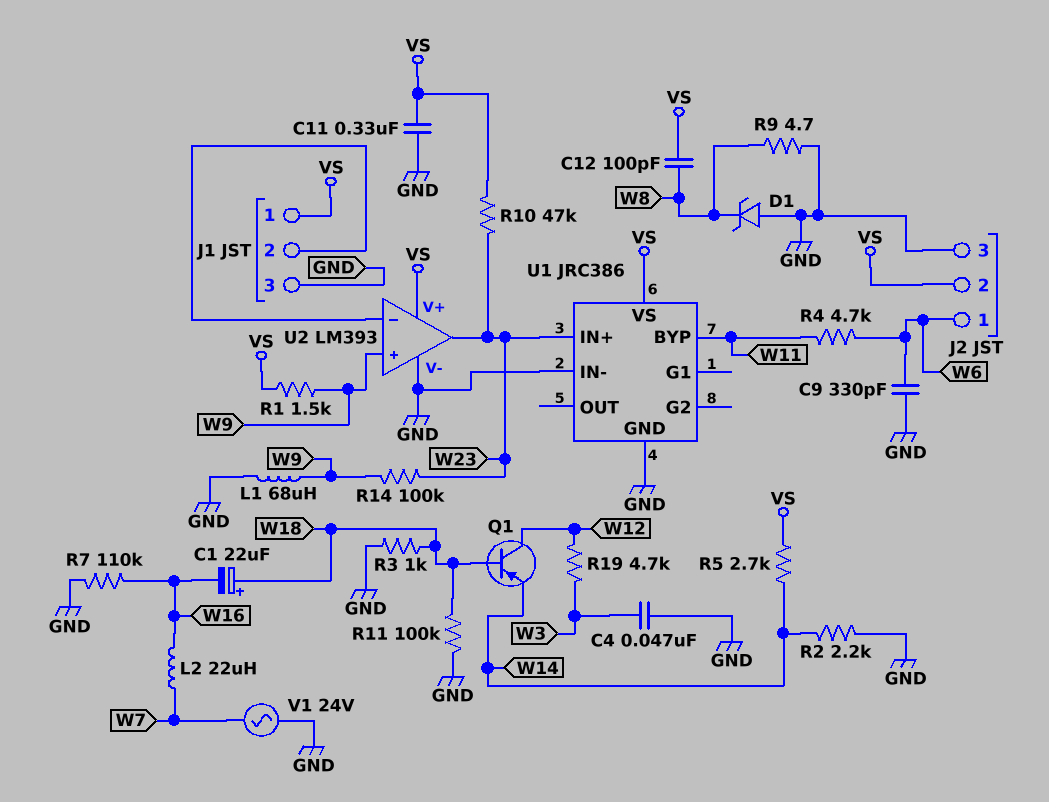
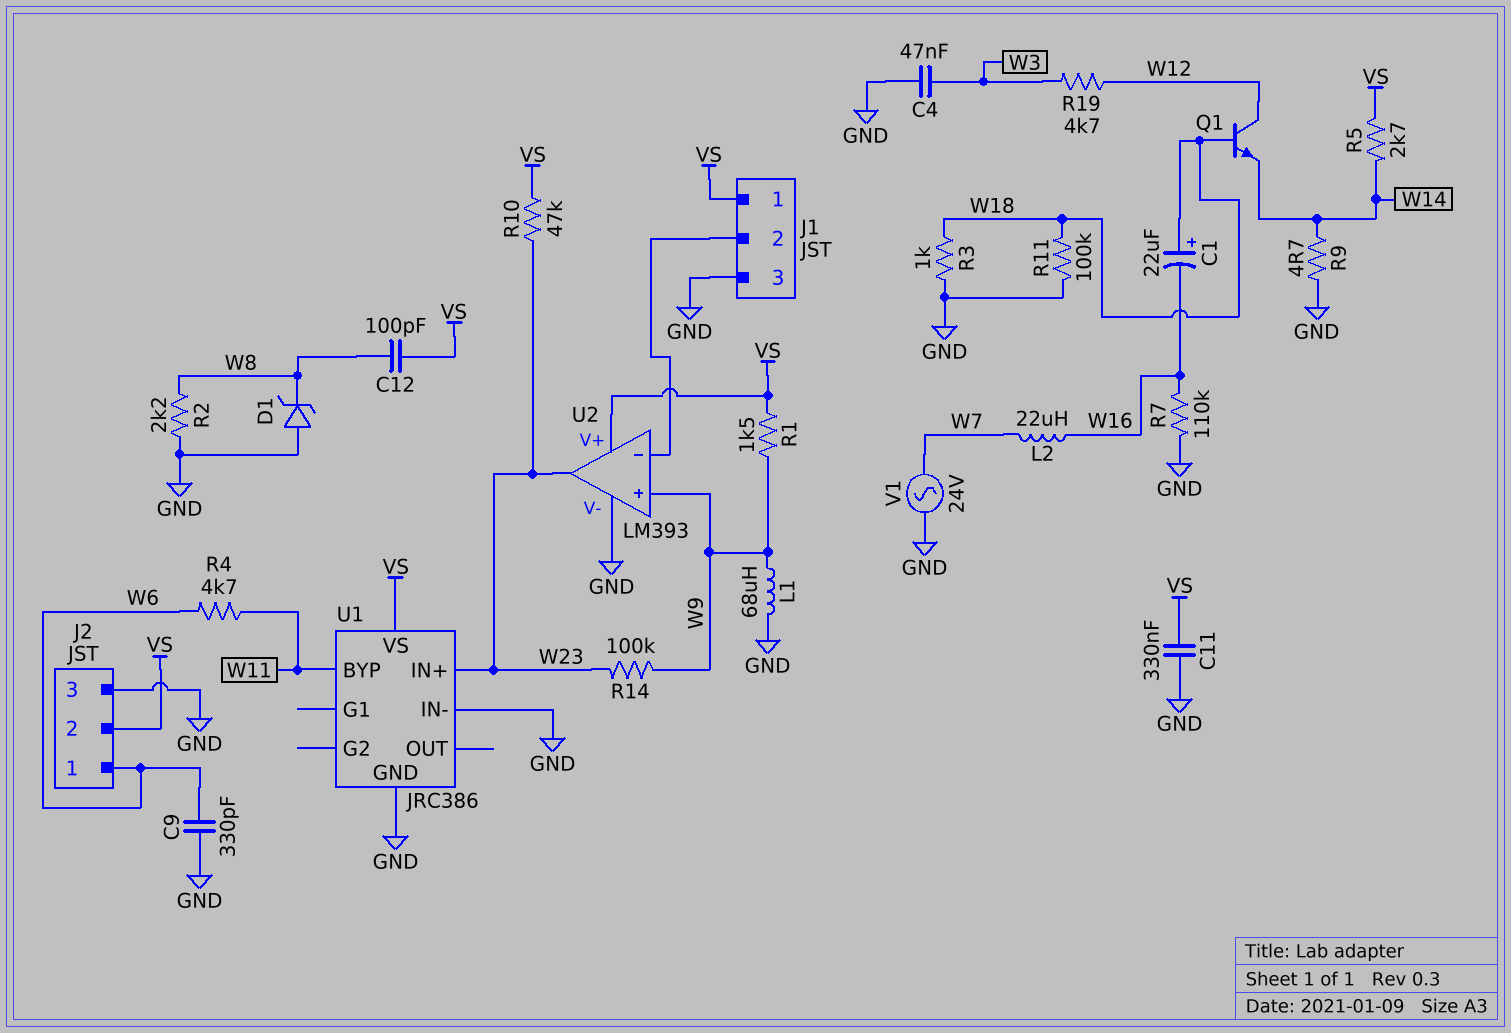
Q1: PNP (B W18, C W12, E W14) -> NPN (B W18, C W12, E W14)
R2: 2.2k (GND, W14) -> 2.2k (GND, W8)
R9: 4.7 (GND, W8) -> 4.7 (GND, W14)

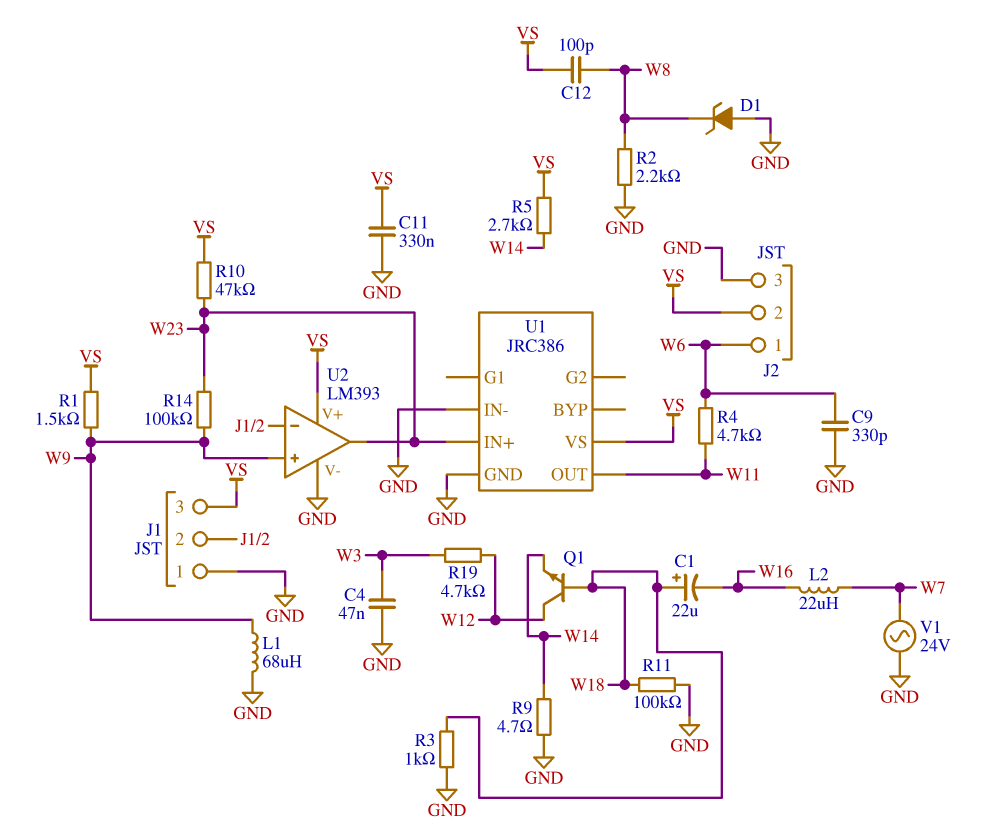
J1 pin 1: VS -> GND
J1 pin 3: GND -> VS
R7: 110k (GND, W16) -> none
U1 pin BYP: W11 -> none
U1 pin OUT: none -> W11

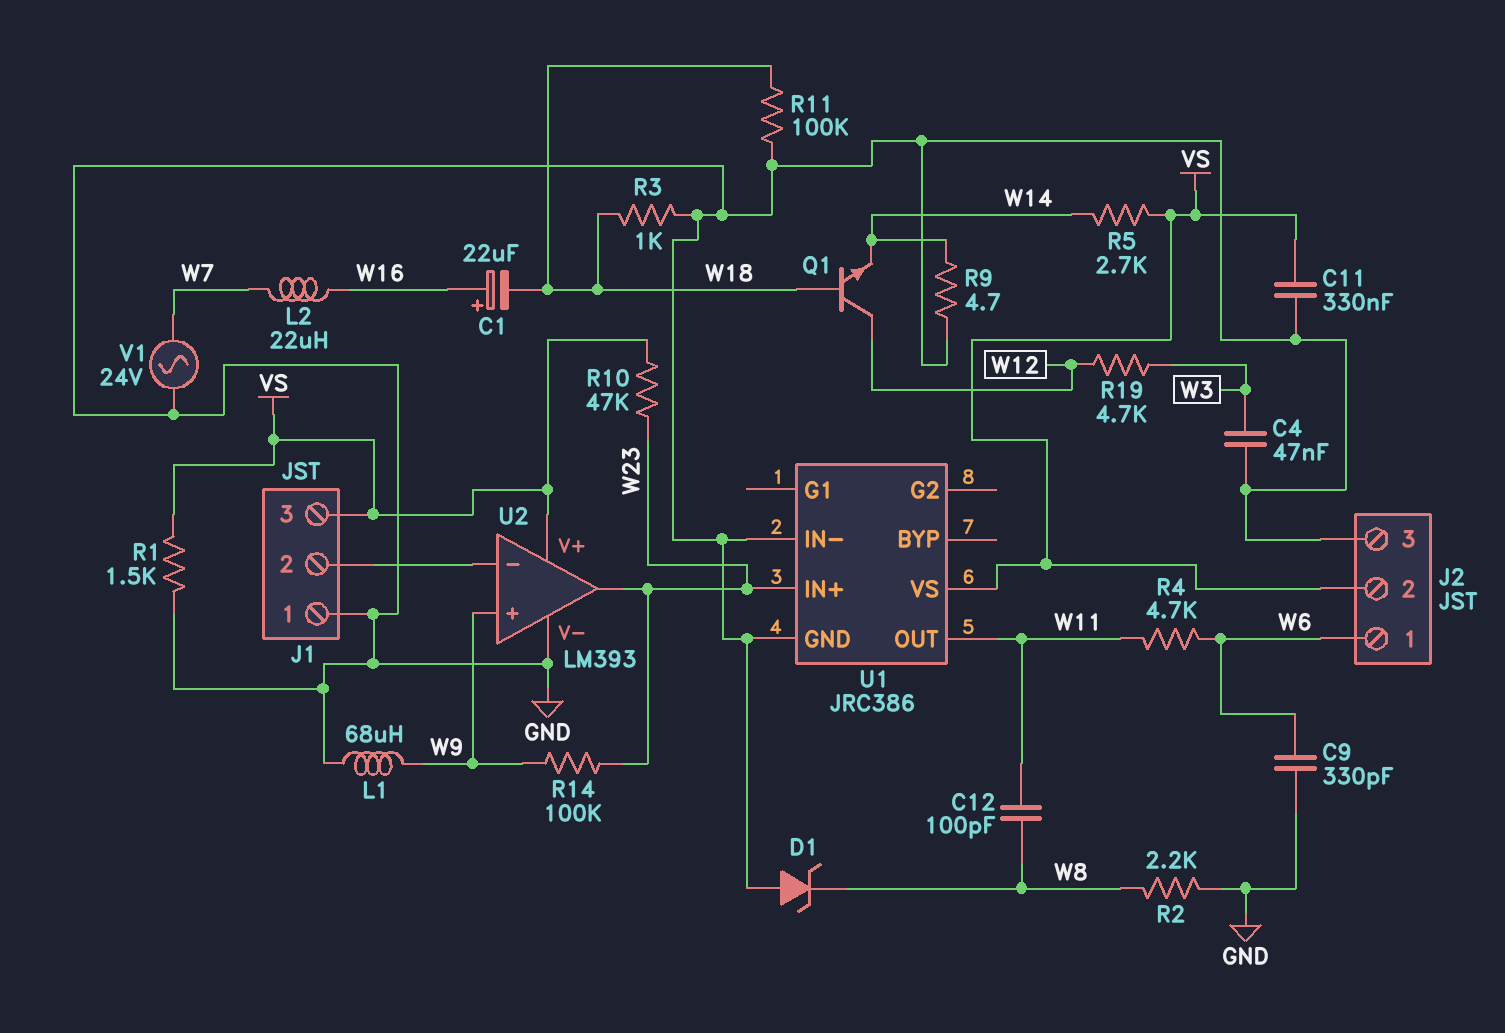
C1: 22uF (plus W18, minus W16) -> 22uF (plus W16, minus W18)
C12: 100pF (VS, W8) -> 100pF (W8, W11)
R1: 1.5k (VS, W9) -> 1.5k (GND, VS)

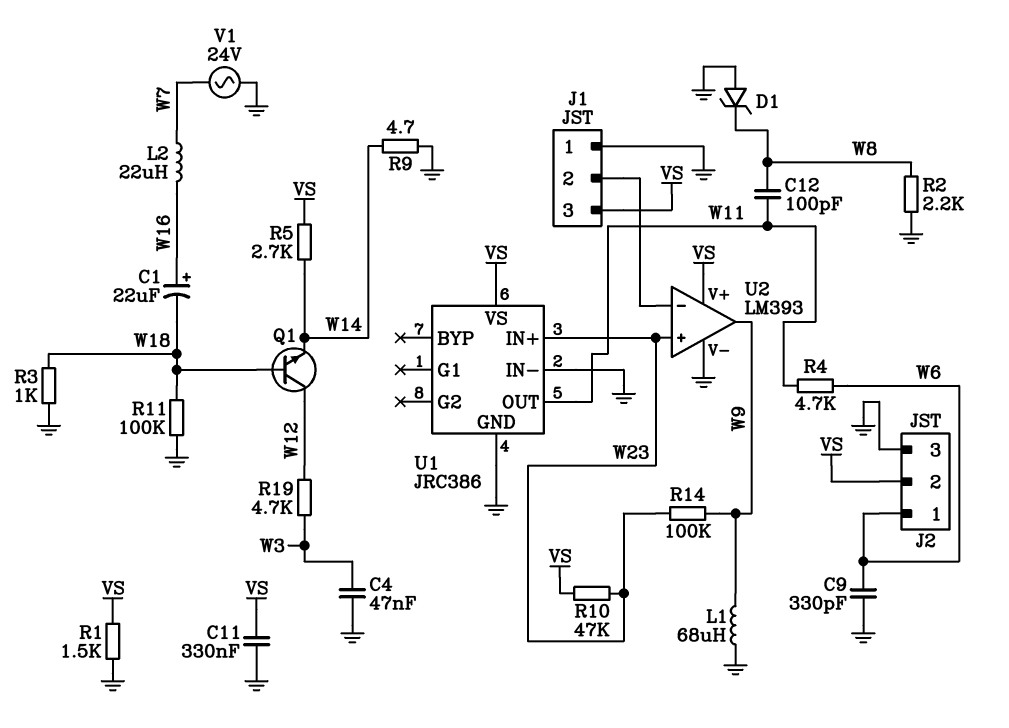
U2 pin in+: W9 -> W23
U2 pin out: W23 -> W9

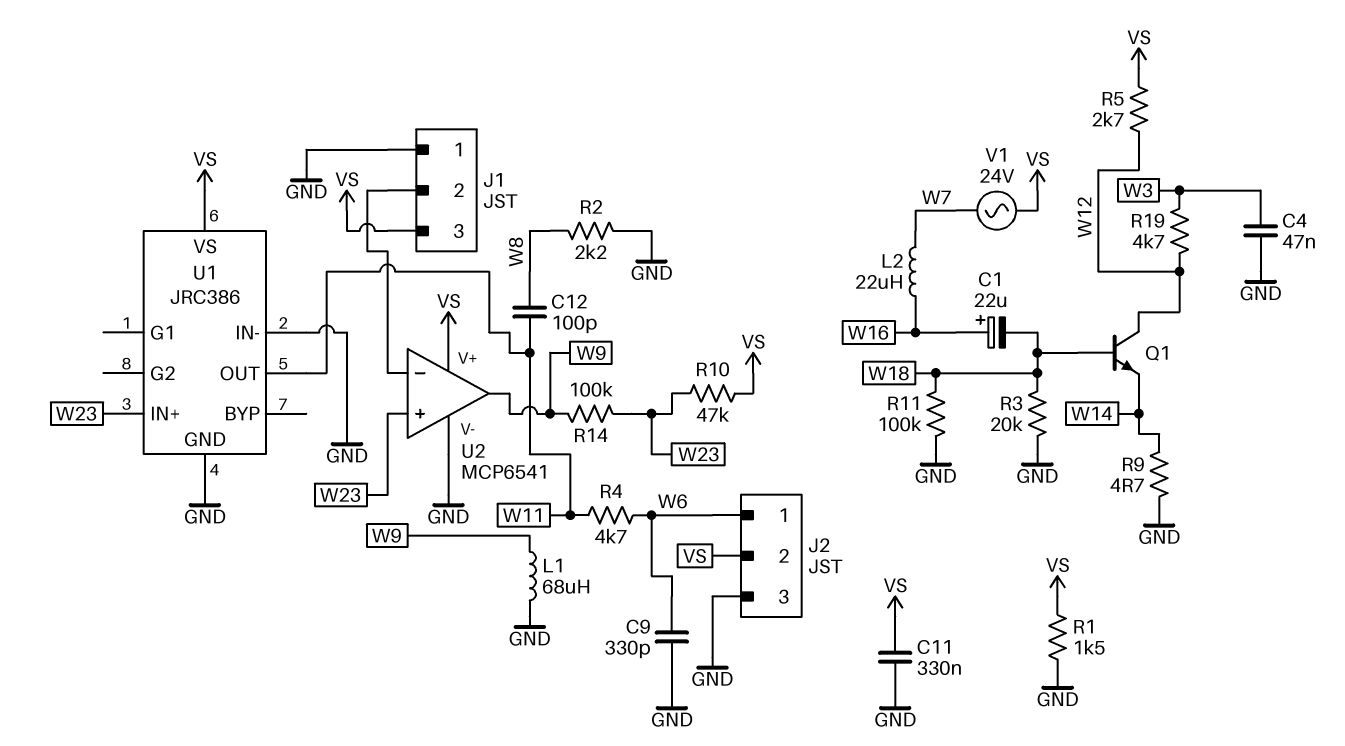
D1: zener (A GND, K W8) -> none
R3: 1k (GND, W18) -> 20k (GND, W18)
R5: 2.7k (VS, W14) -> 2.7k (VS, W12)
U2: LM393 -> MCP6541
V1: AC 24V (GND, W7) -> AC 24V (VS, W7)

